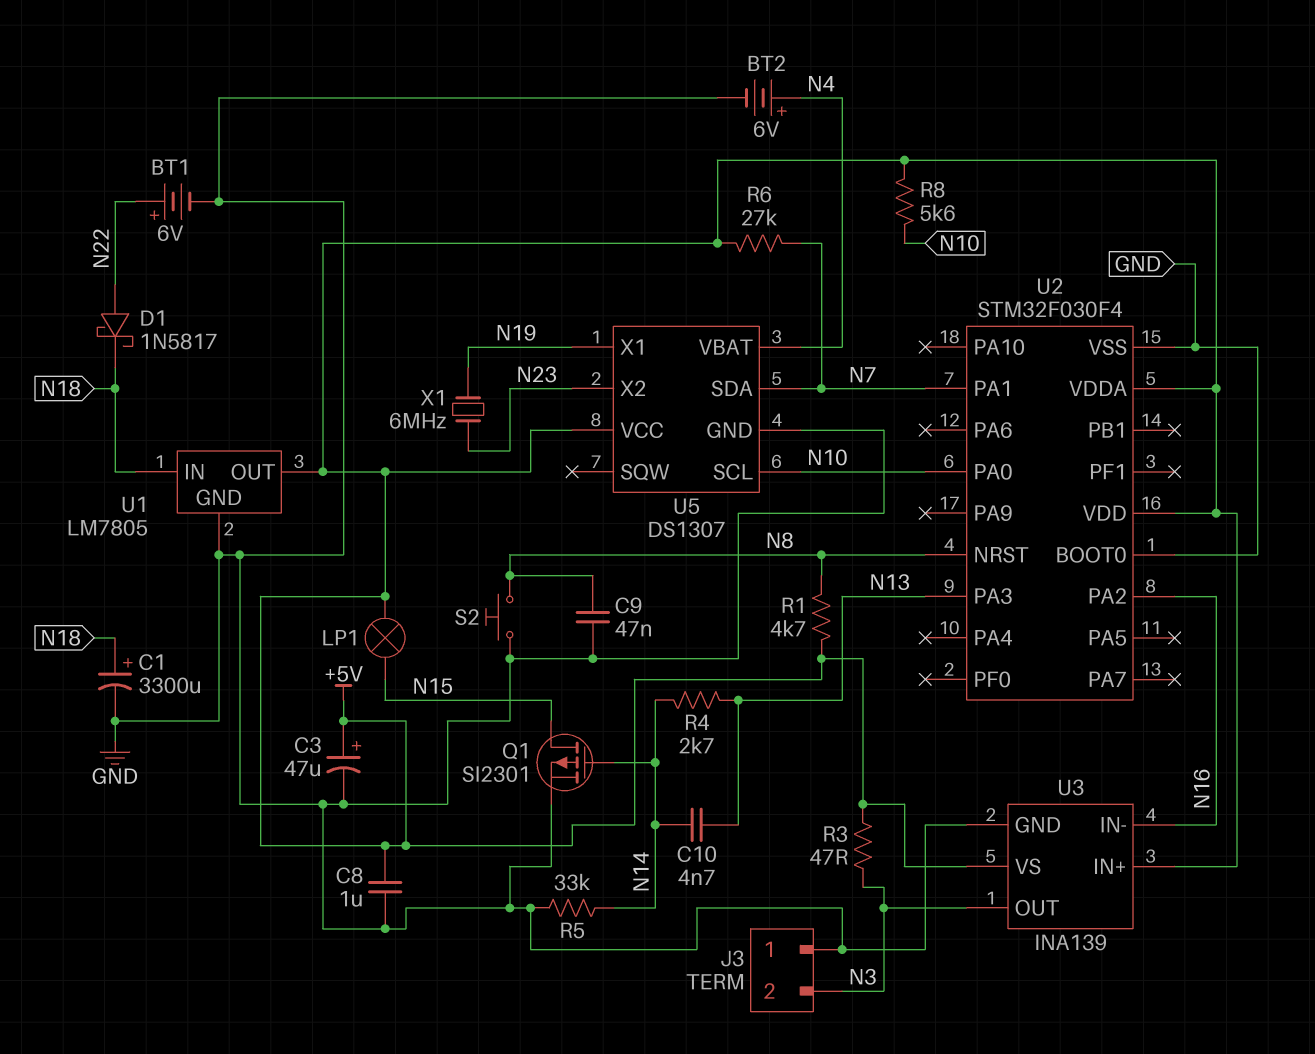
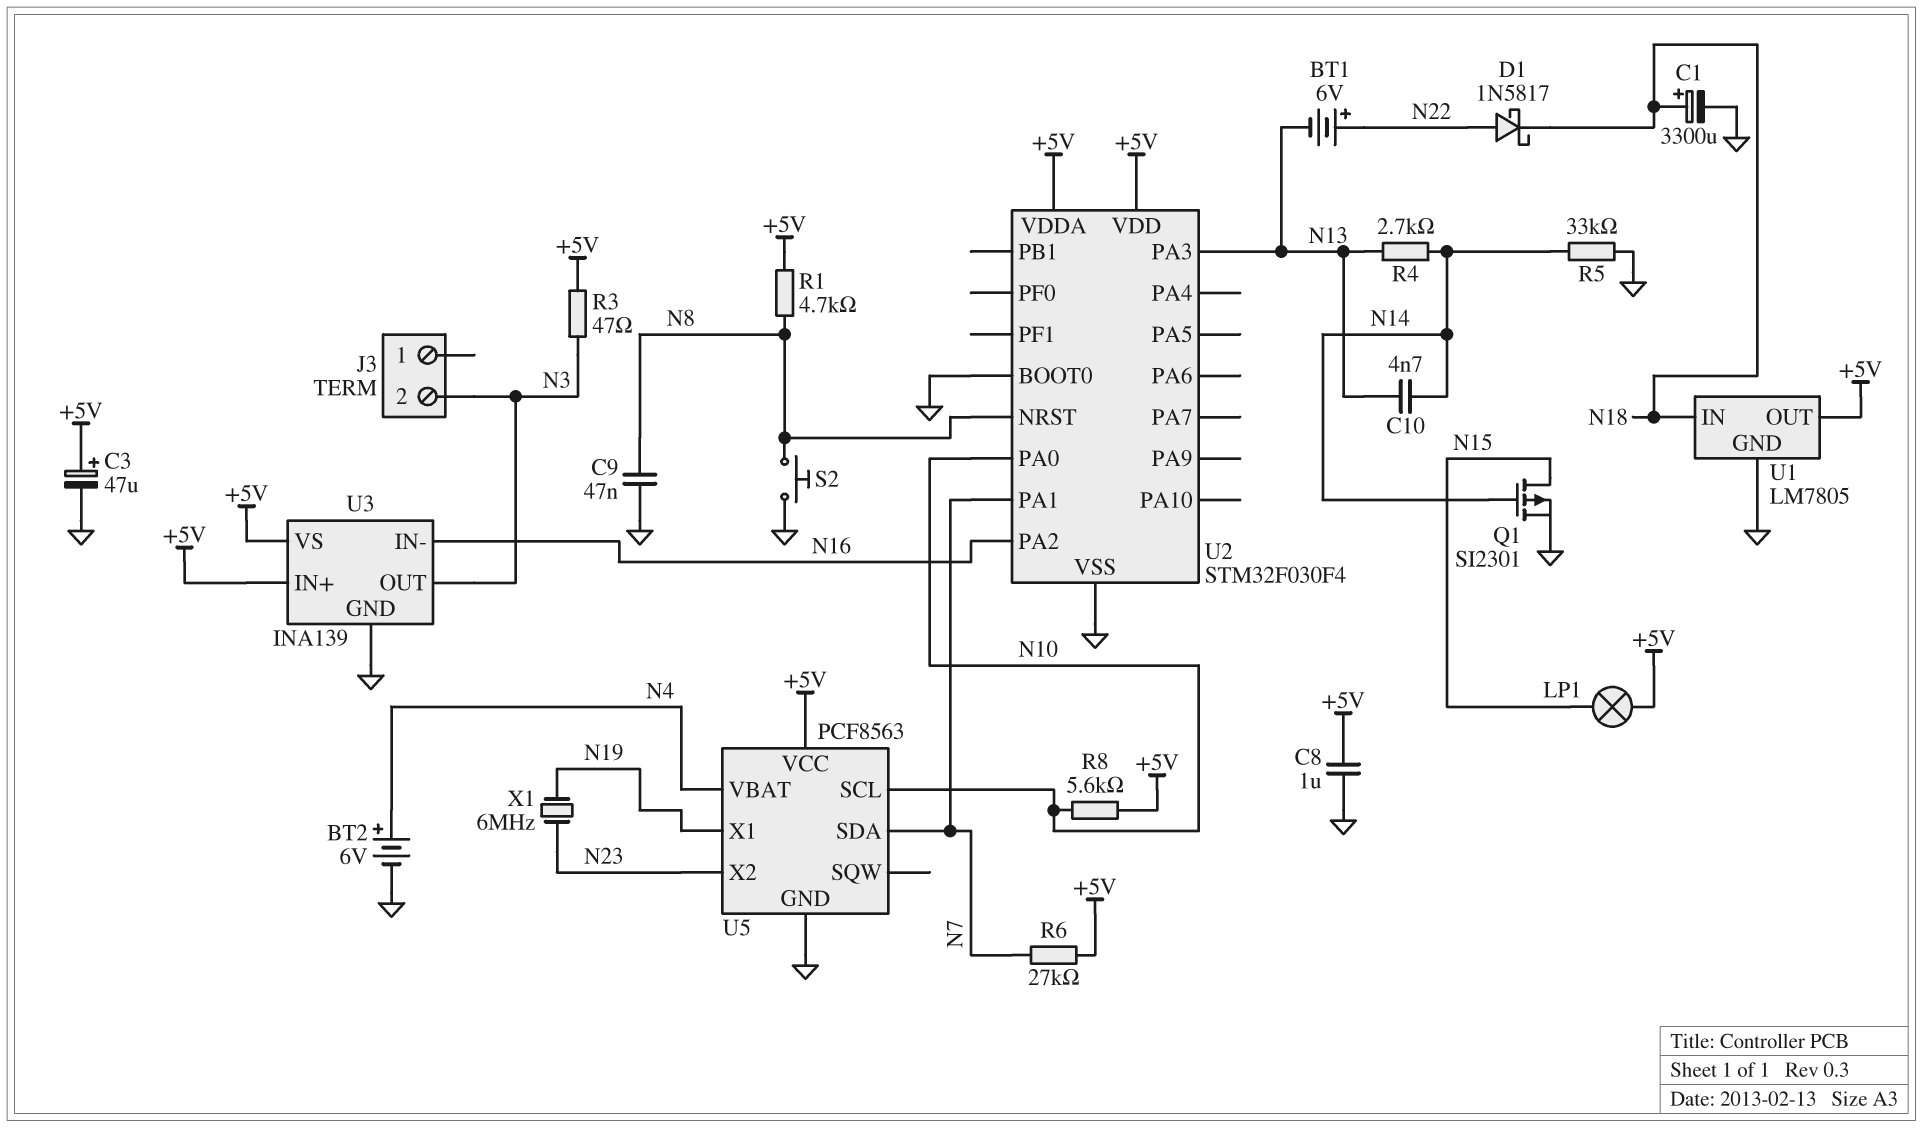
BT1: 6V (plus N22, minus GND) -> 6V (plus N22, minus N13)
J3 pin 1: GND -> none
U5: DS1307 -> PCF8563

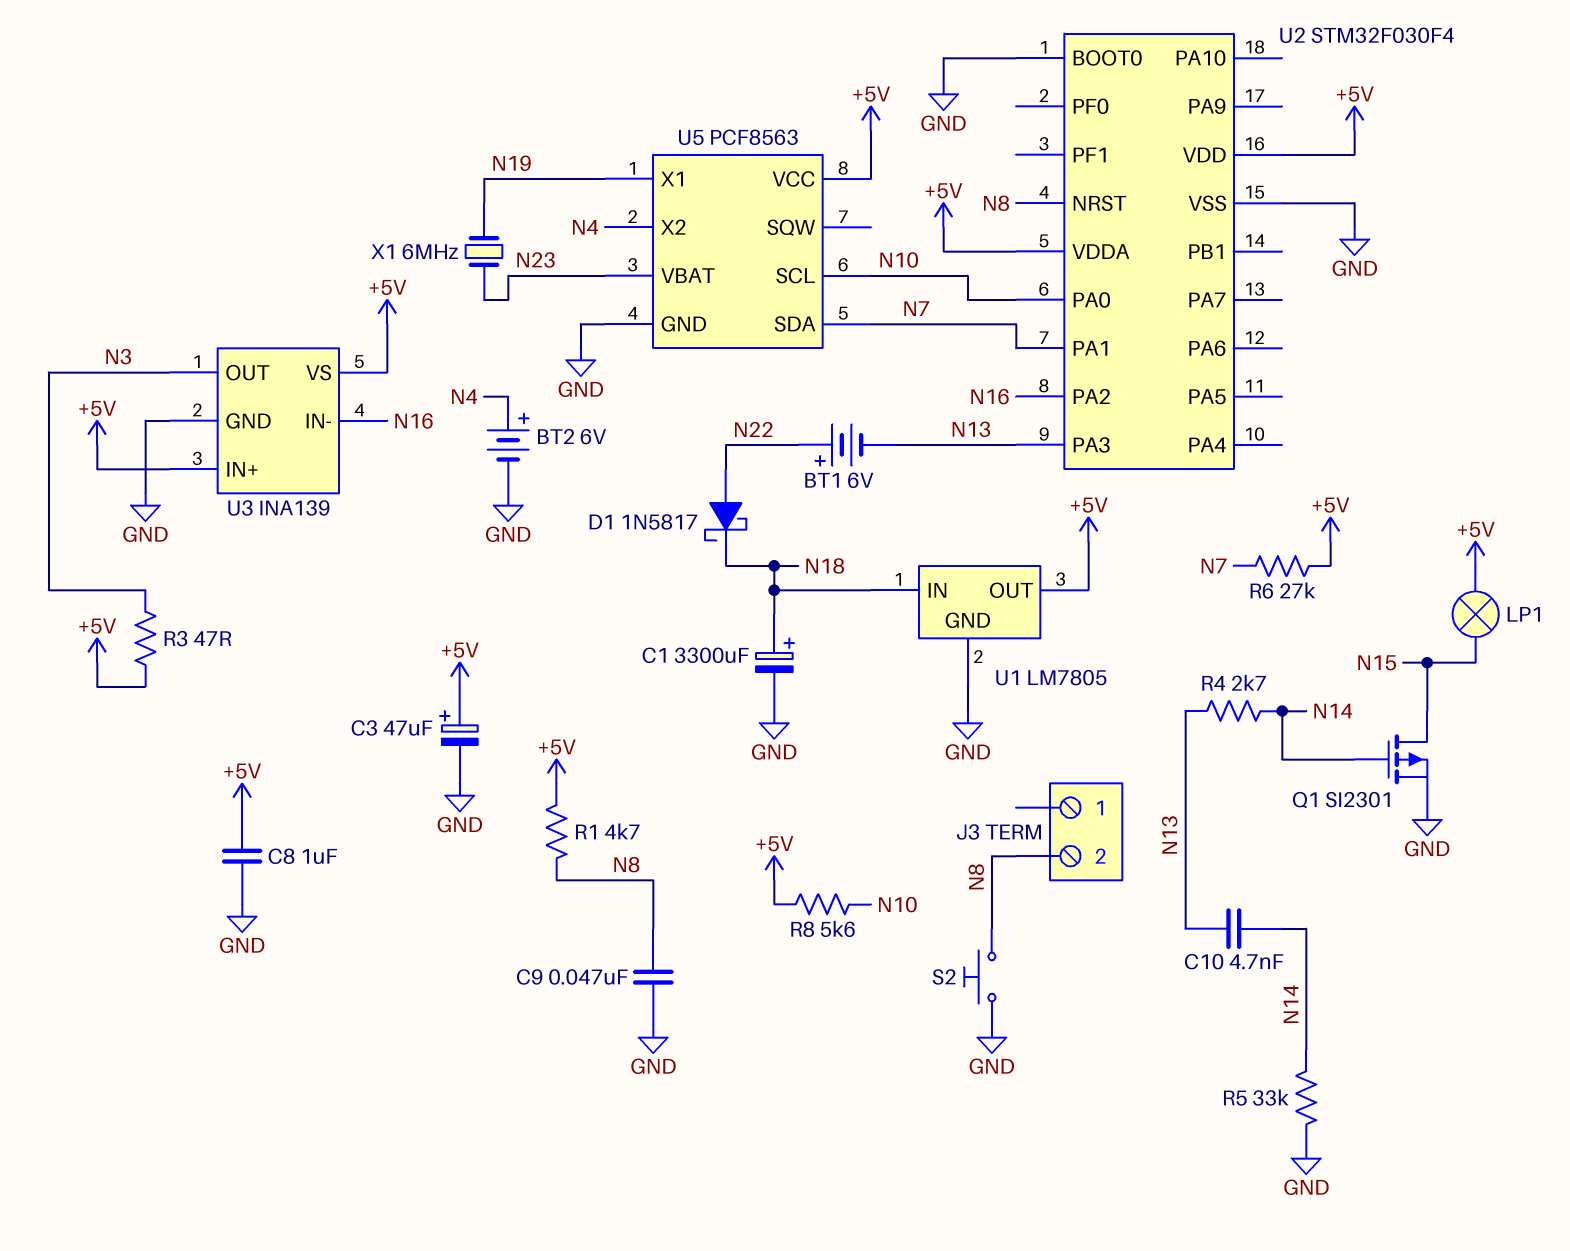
J3 pin 2: N3 -> N8
U5 pin VBAT: N4 -> N23
U5 pin X2: N23 -> N4

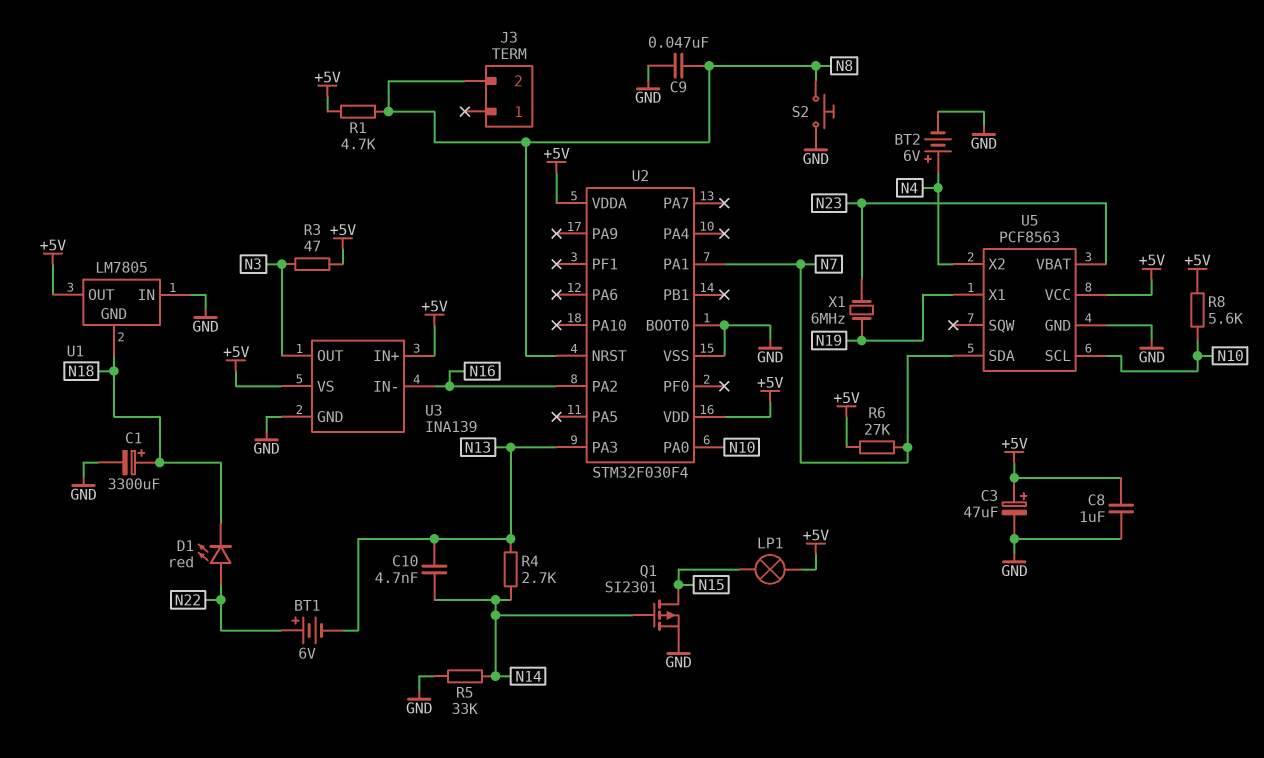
D1: schottky 1N5817 (A N22, K N18) -> LED red (A N22, K N18)
U1 pin GND: GND -> N18
U1 pin IN: N18 -> GND

